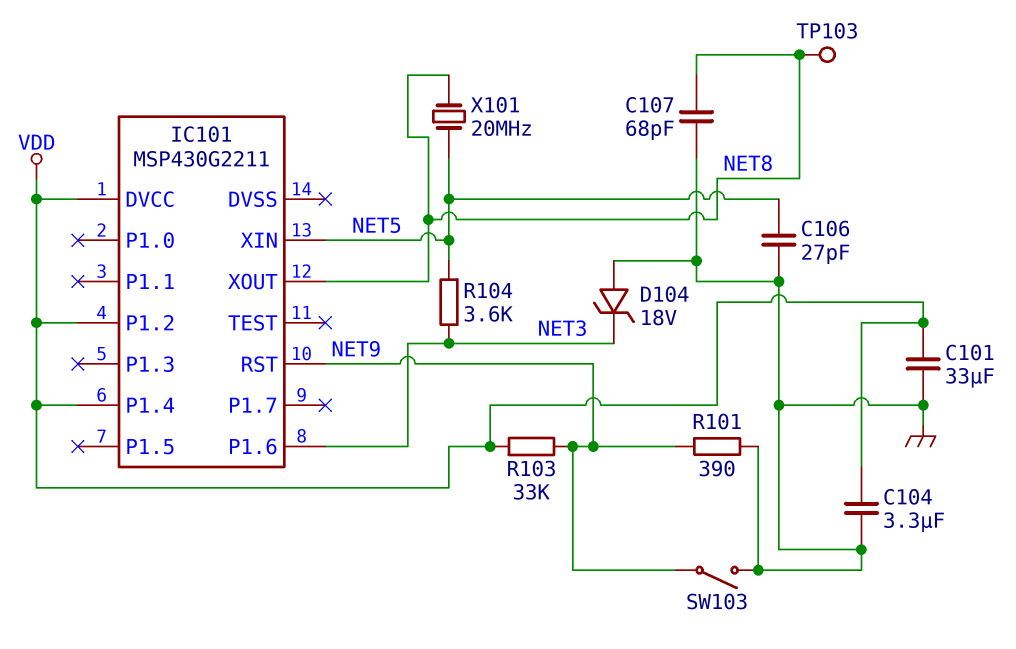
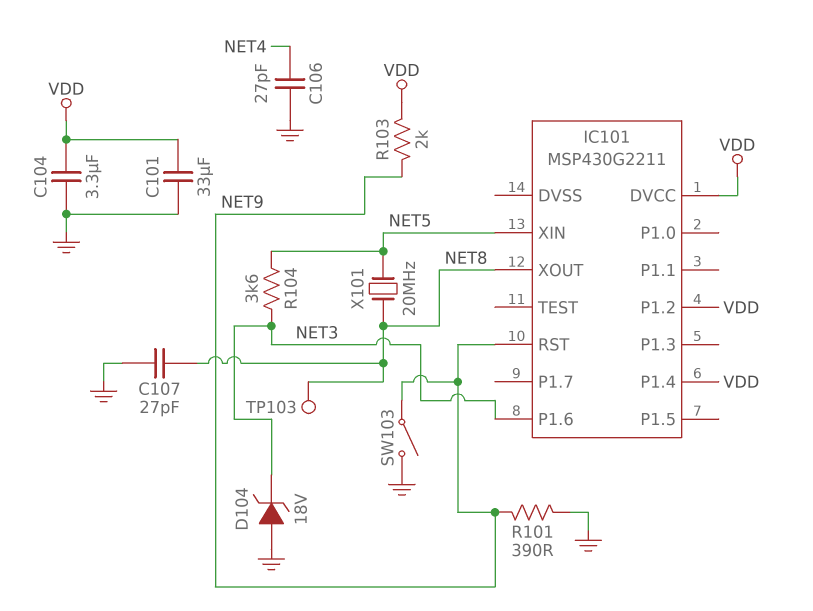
C106: 27pF (GND, NET5) -> 27pF (GND, NET4)
C107: 68pF (GND, NET8) -> 27pF (GND, NET8)
R103: 33k (NET9, VDD) -> 2k (NET9, VDD)

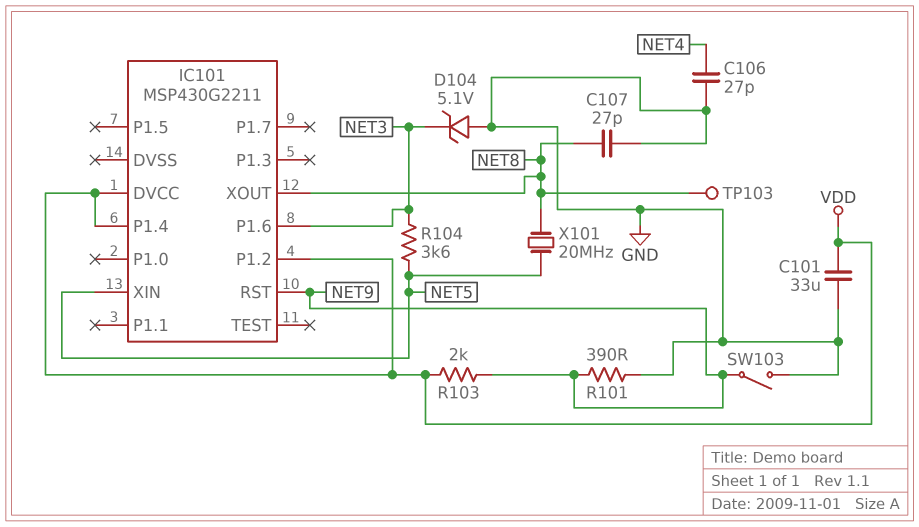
C104: 3.3uF (GND, VDD) -> none
D104: zener 18V (A GND, K NET3) -> zener 5.1V (A GND, K NET3)

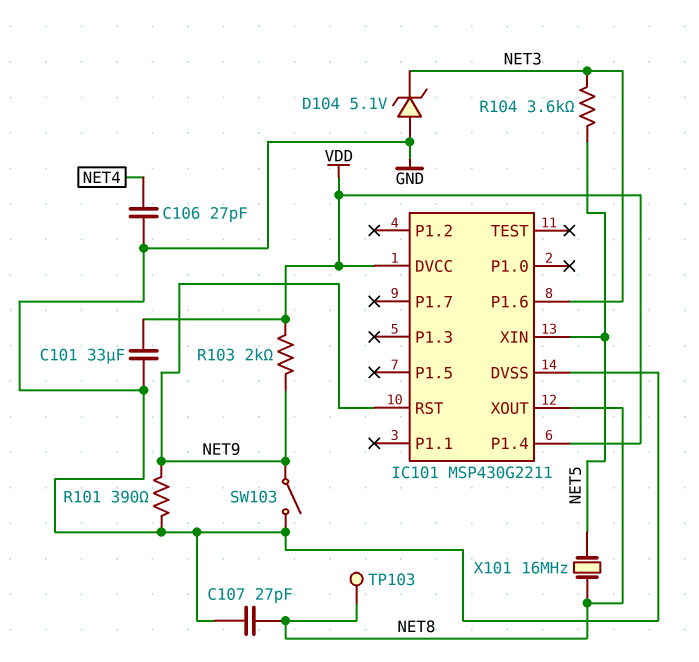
IC101 pin DVSS: none -> GND
IC101 pin P1.2: VDD -> none
X101: 20MHz (NET5, NET8) -> 16MHz (NET5, NET8)

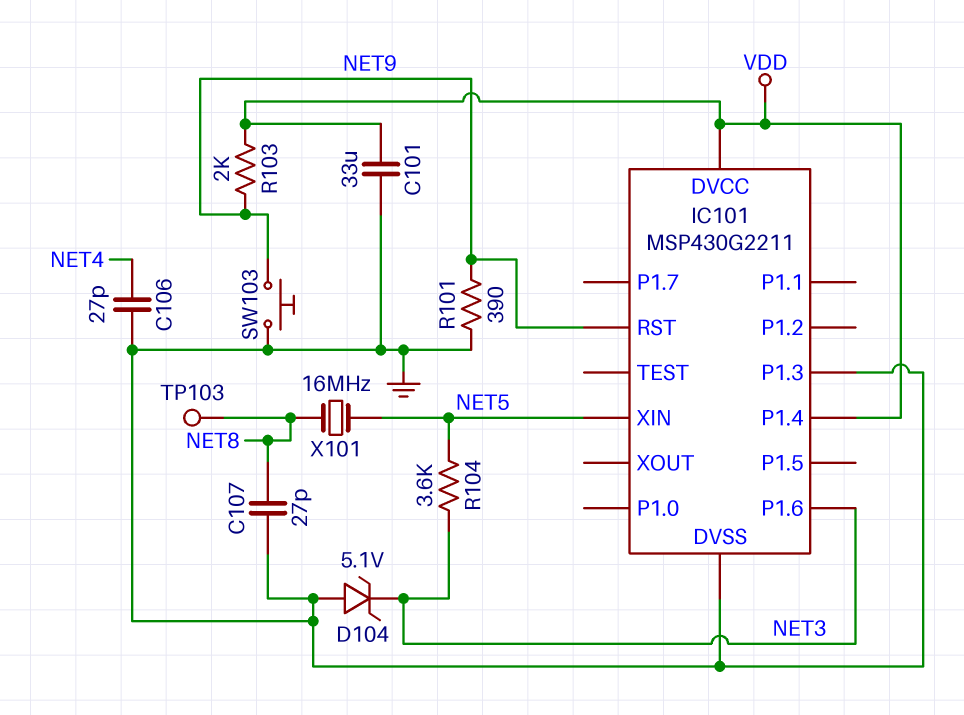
IC101 pin P1.3: none -> GND
IC101 pin XOUT: NET8 -> none
SW103: switch (GND, NET9) -> button (GND, NET9)

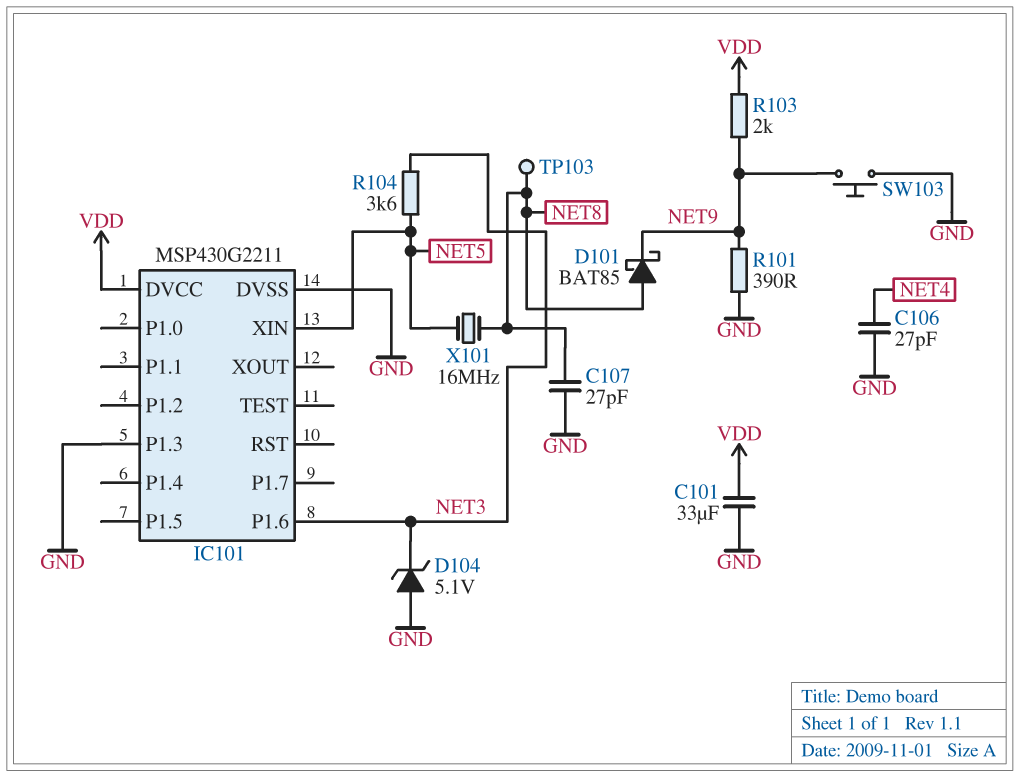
D101: none -> schottky BAT85 (A NET8, K NET9)
IC101 pin P1.4: VDD -> none
IC101 pin RST: NET9 -> none

